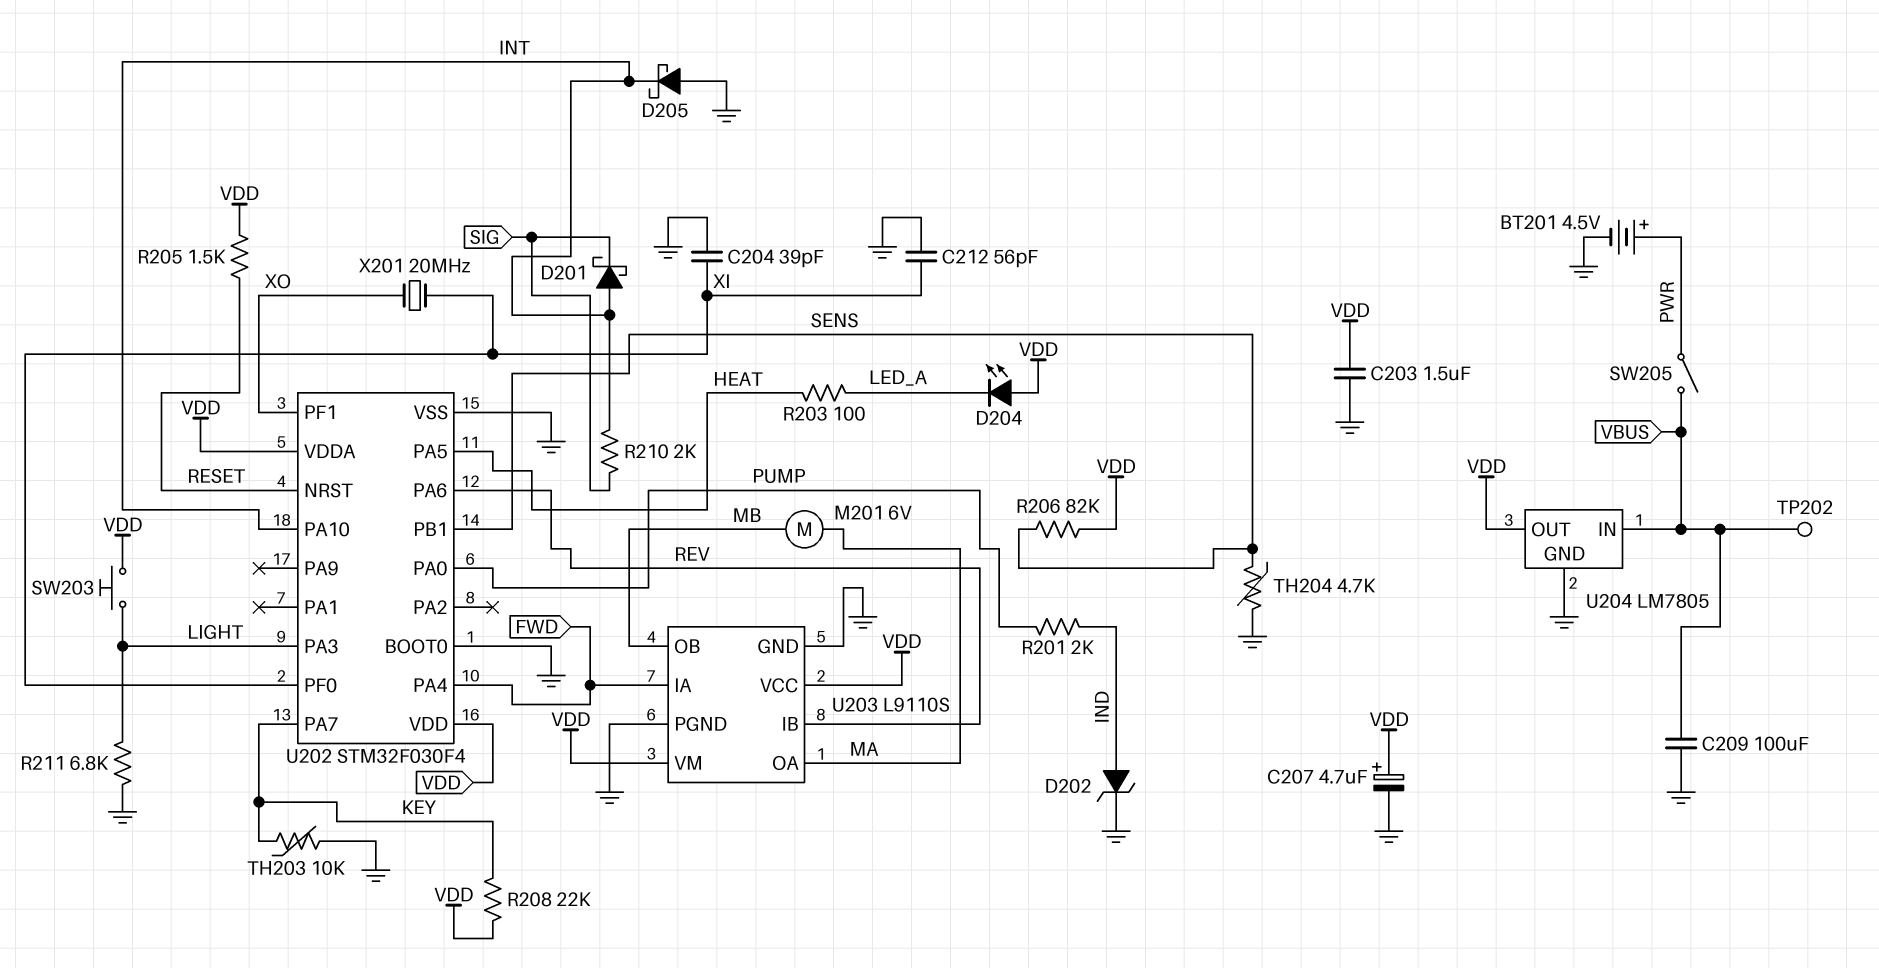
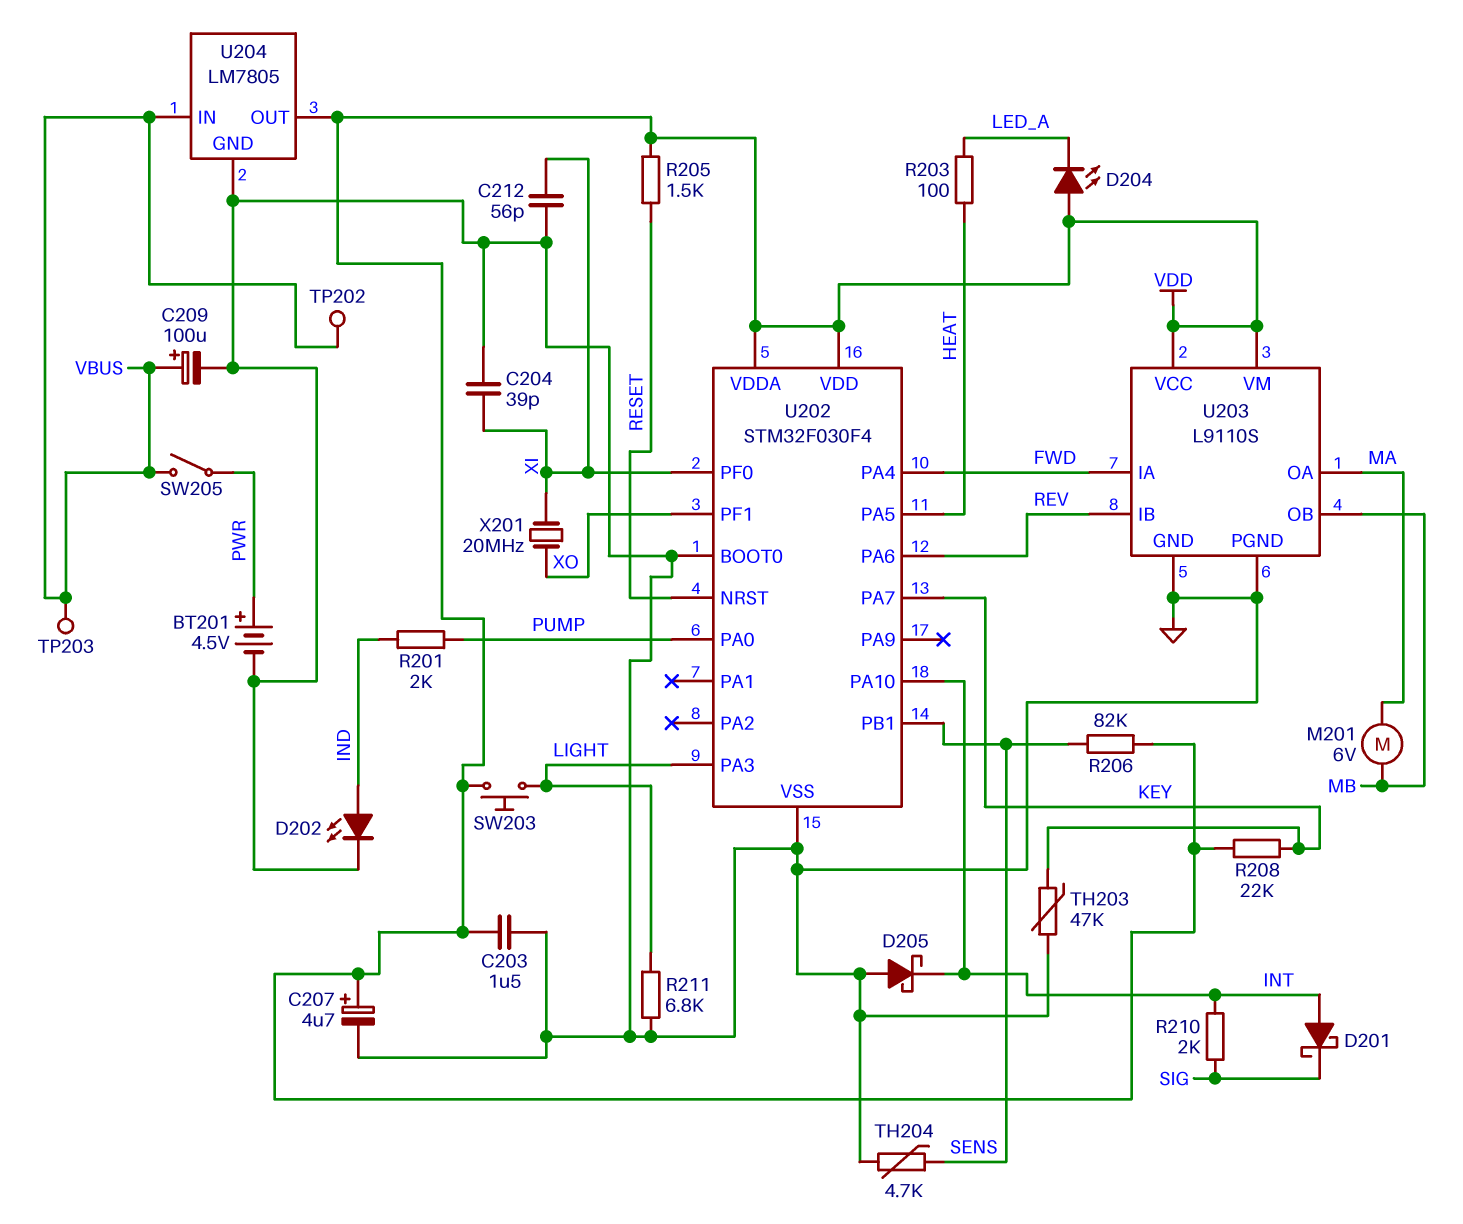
C209: 100uF (GND, VBUS) -> 100uF (plus VBUS, minus GND)
D202: zener (A IND, K GND) -> LED (A IND, K GND)
TH203: 10k (GND, KEY) -> 47k (GND, KEY)
TP203: none -> test point (VBUS)

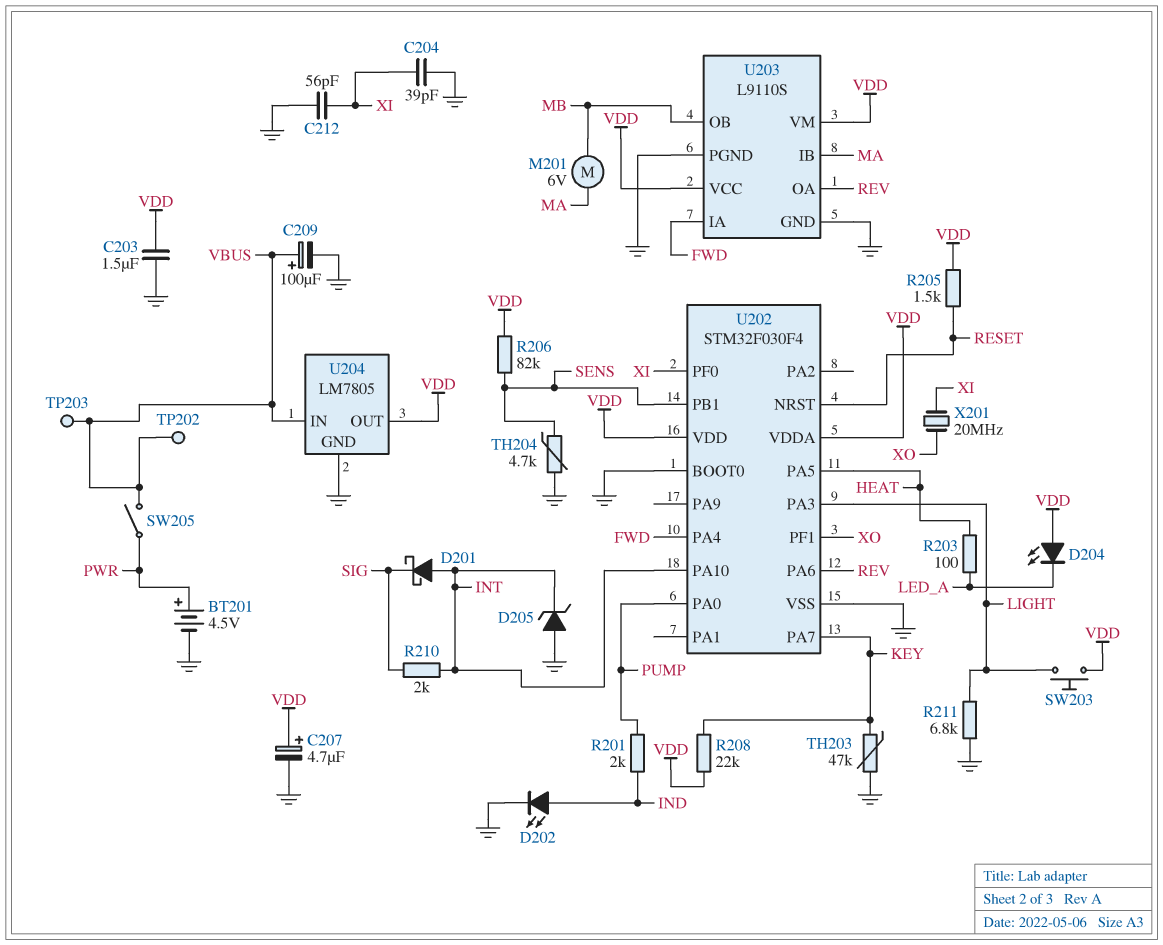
D205: schottky (A GND, K INT) -> zener (A GND, K INT)
U203 pin IB: REV -> MA
U203 pin OA: MA -> REV

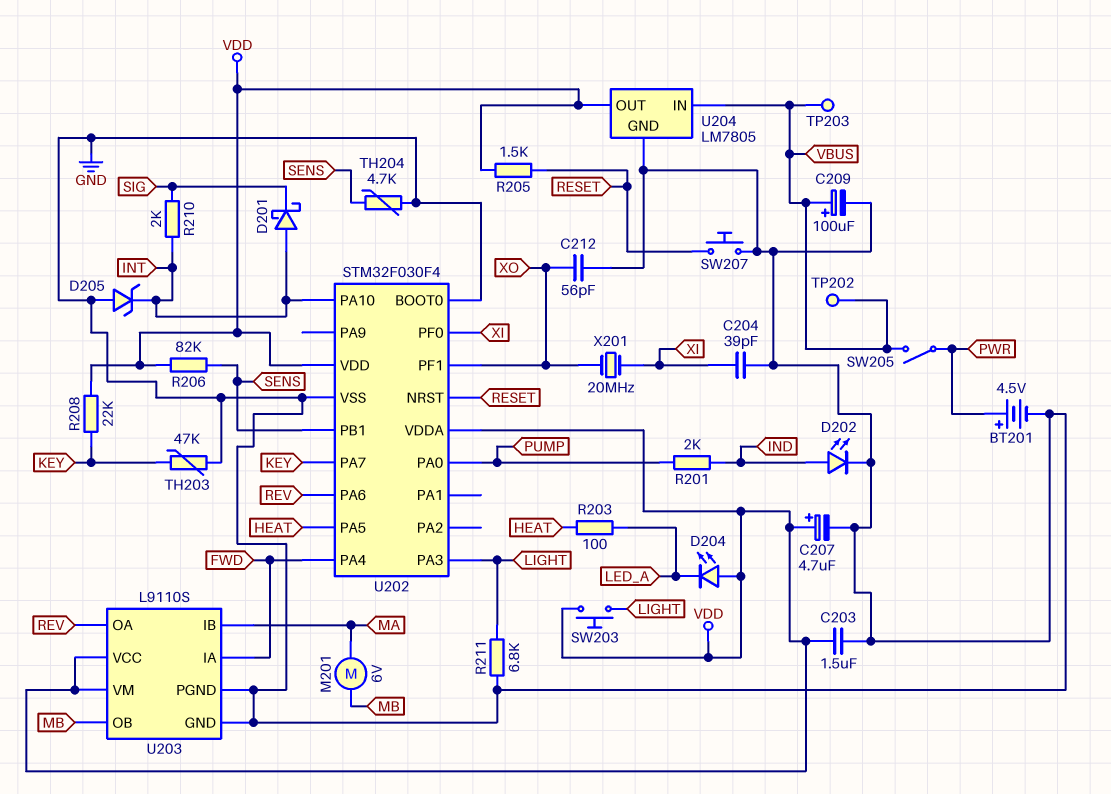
C212: 56pF (GND, XI) -> 56pF (GND, XO)
SW207: none -> button (GND, RESET)

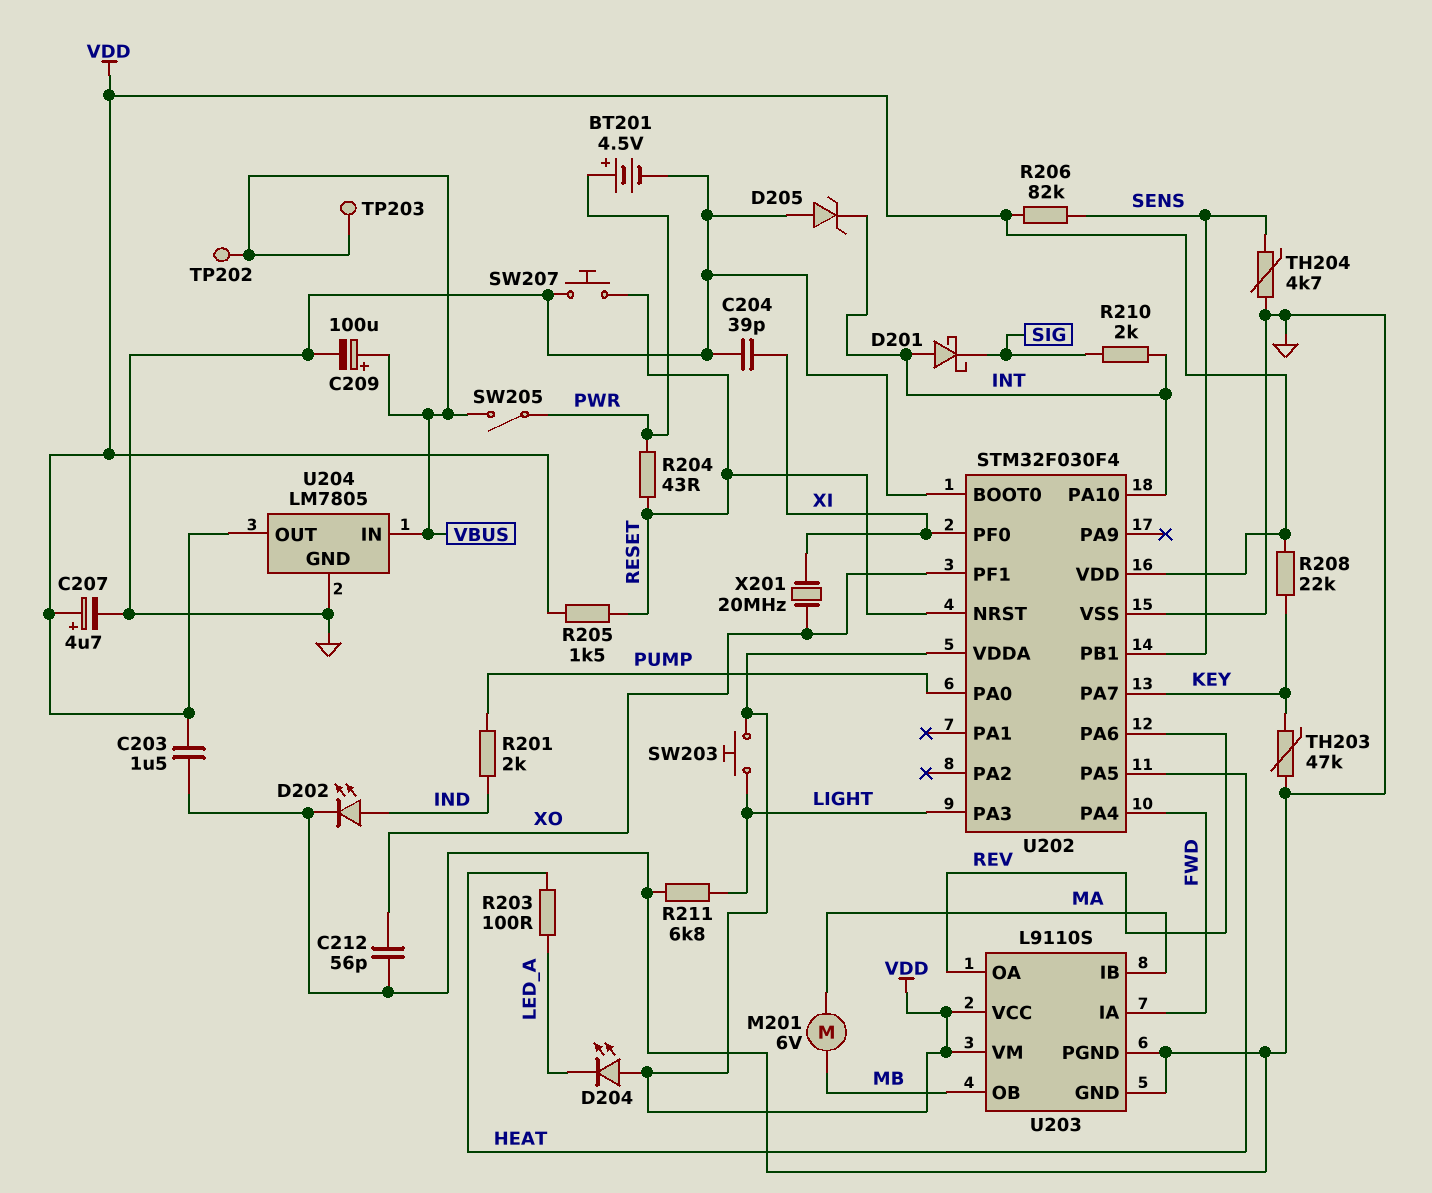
R204: none -> 43 (PWR, RESET)

